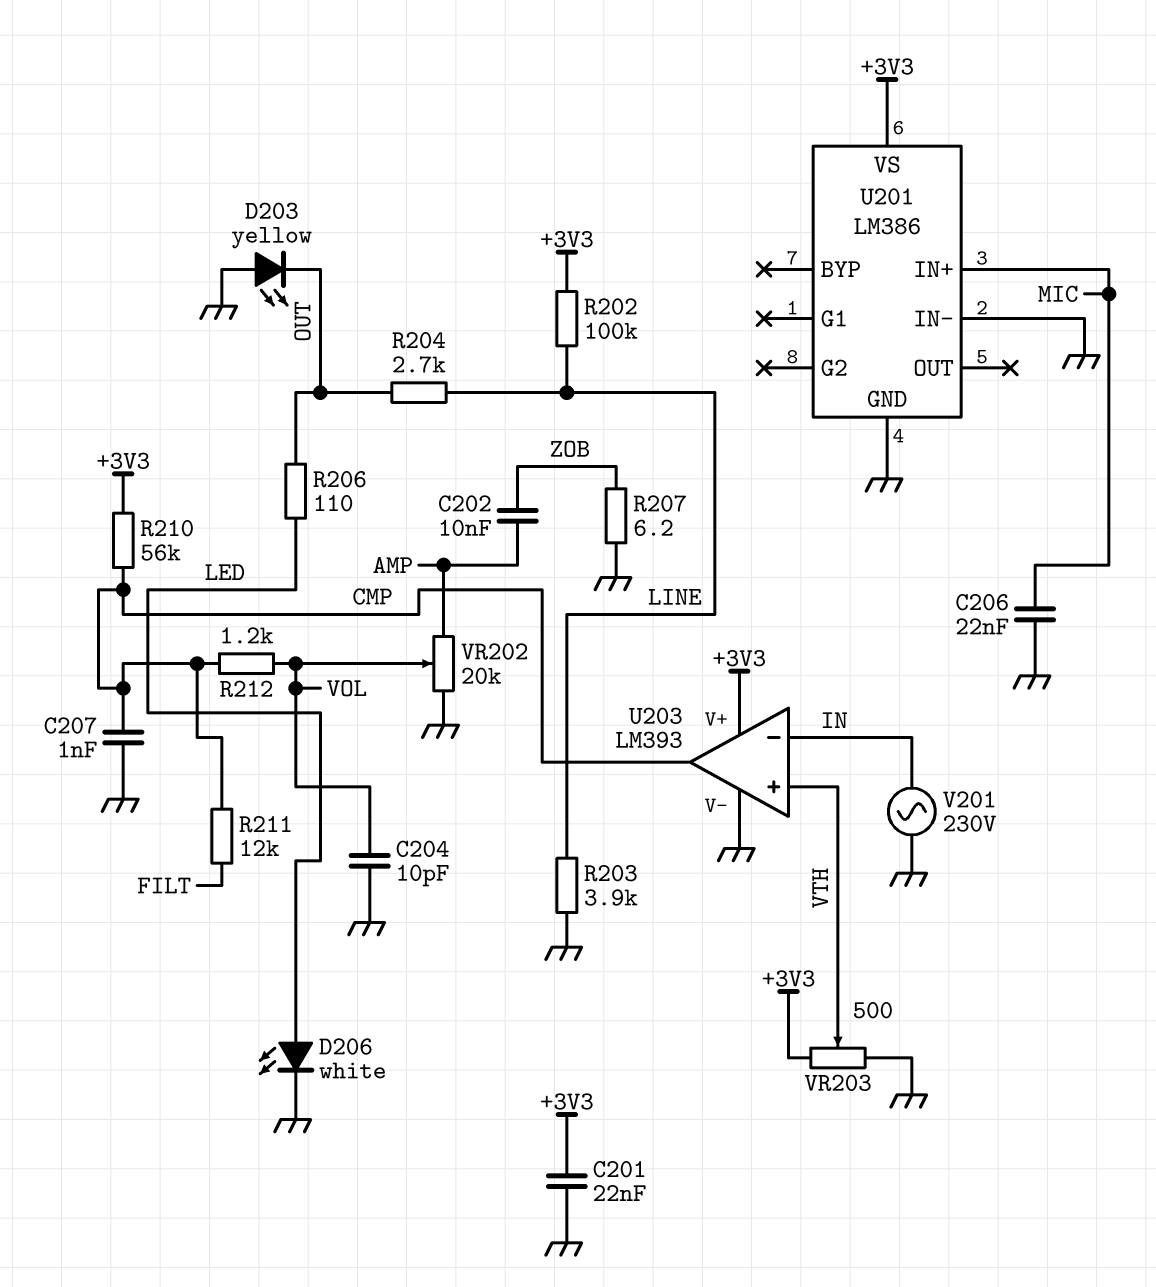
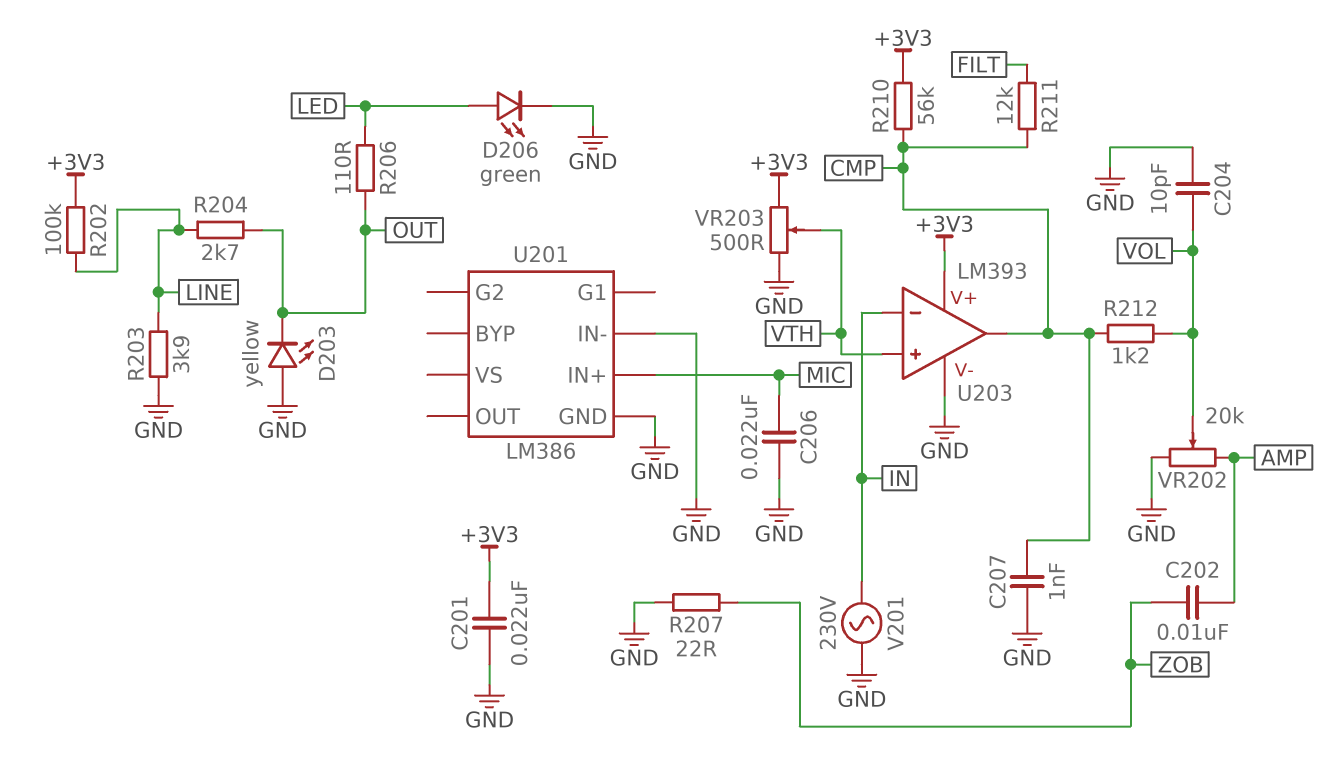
D206: LED white (A LED, K GND) -> LED green (A LED, K GND)
R207: 6.2 (GND, ZOB) -> 22 (GND, ZOB)
U201 pin VS: +3V3 -> none

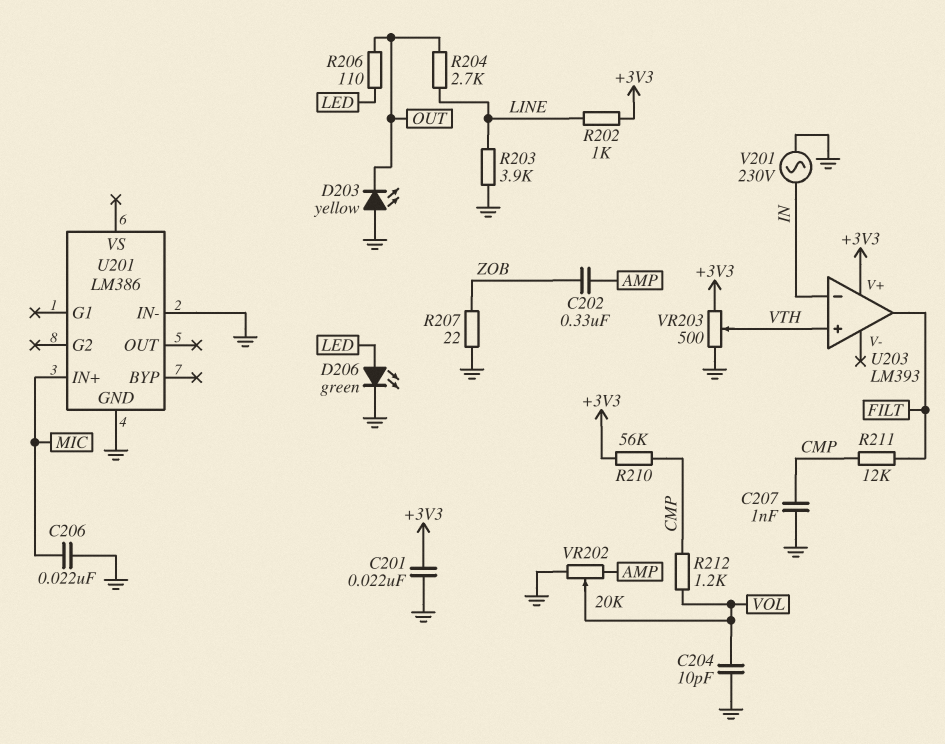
C202: 10nF (AMP, ZOB) -> 330nF (AMP, ZOB)
R202: 100k (+3V3, LINE) -> 1k (+3V3, LINE)
U203 pin V-: GND -> none
U203 pin out: CMP -> FILT

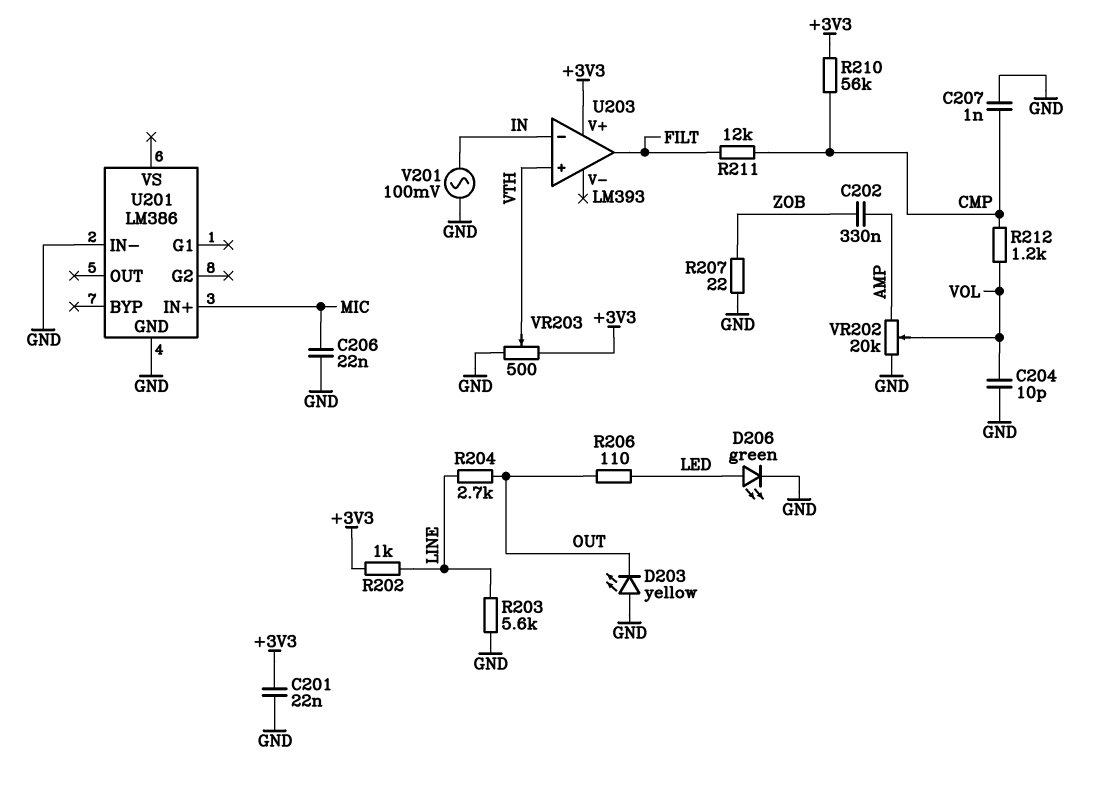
R203: 3.9k (GND, LINE) -> 5.6k (GND, LINE)
V201: AC 230V (GND, IN) -> AC 100mV (GND, IN)

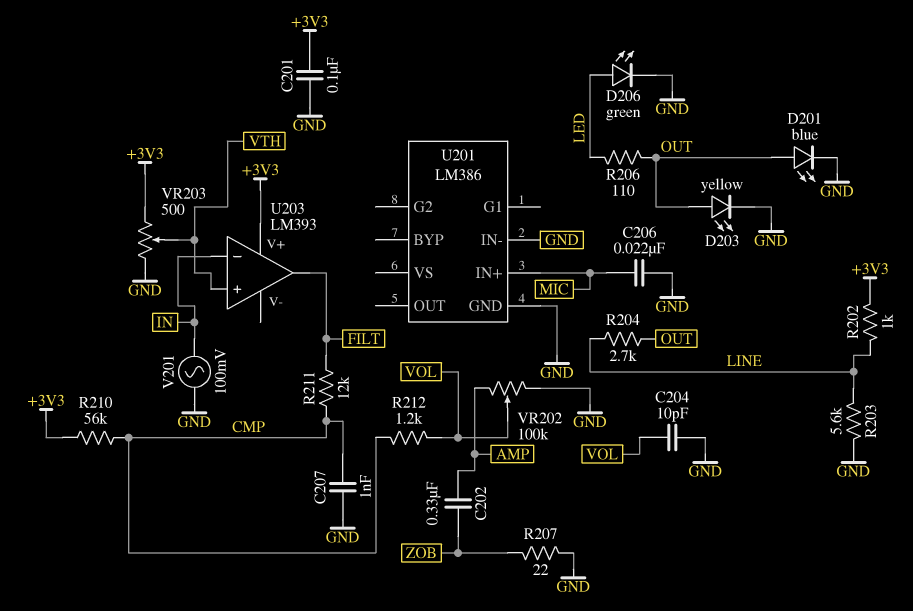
C201: 22nF (+3V3, GND) -> 100nF (+3V3, GND)
D201: none -> LED blue (A OUT, K GND)
D203: LED yellow (A GND, K OUT) -> LED yellow (A OUT, K GND)
VR202: 20k (AMP, GND, wiper VOL) -> 100k (AMP, GND, wiper VOL)

